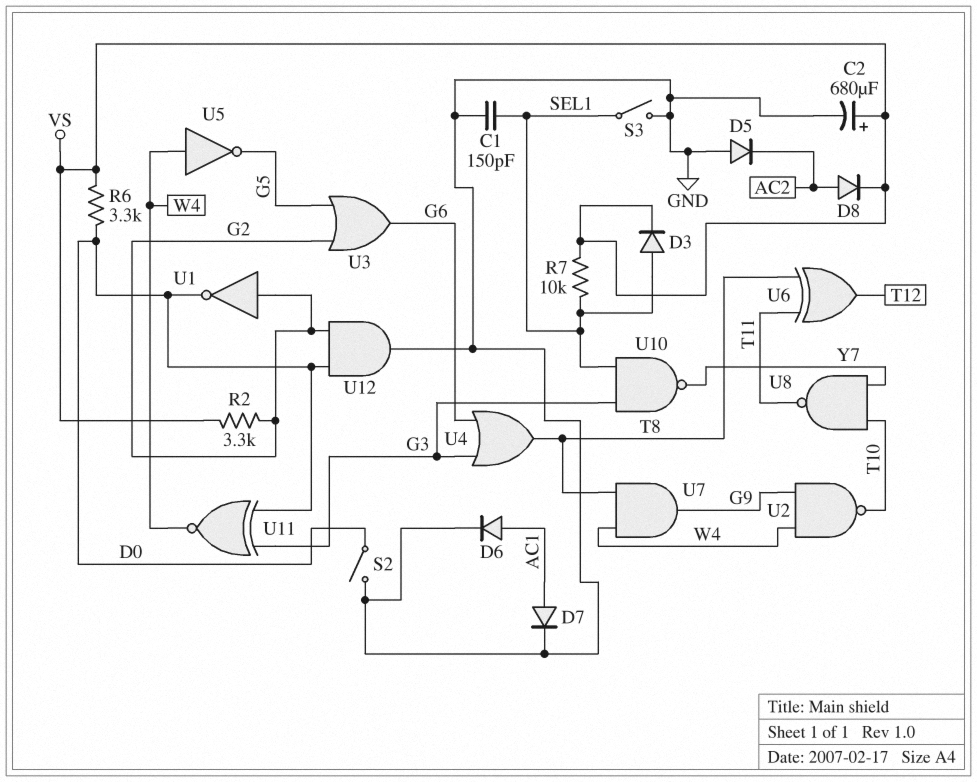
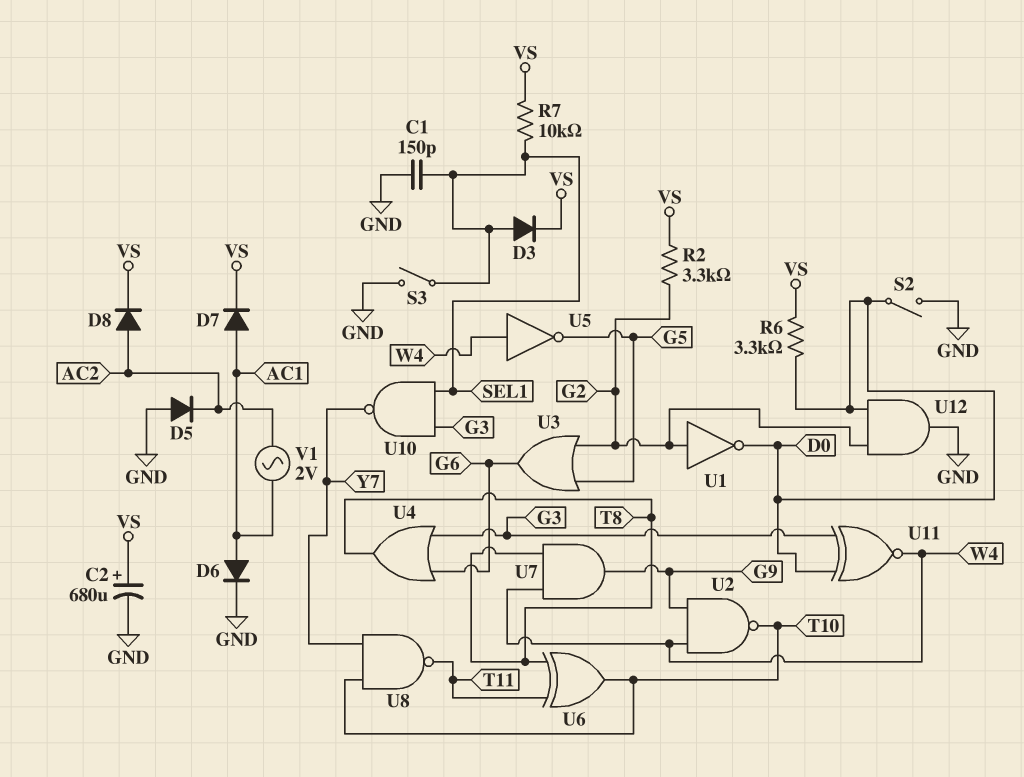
D7: diode (A AC1, K GND) -> diode (A AC1, K VS)
U6: XOR (in T8, in T11, out T12) -> XOR (in T8, in T11, out T10)
V1: none -> AC 2V (AC1, AC2)

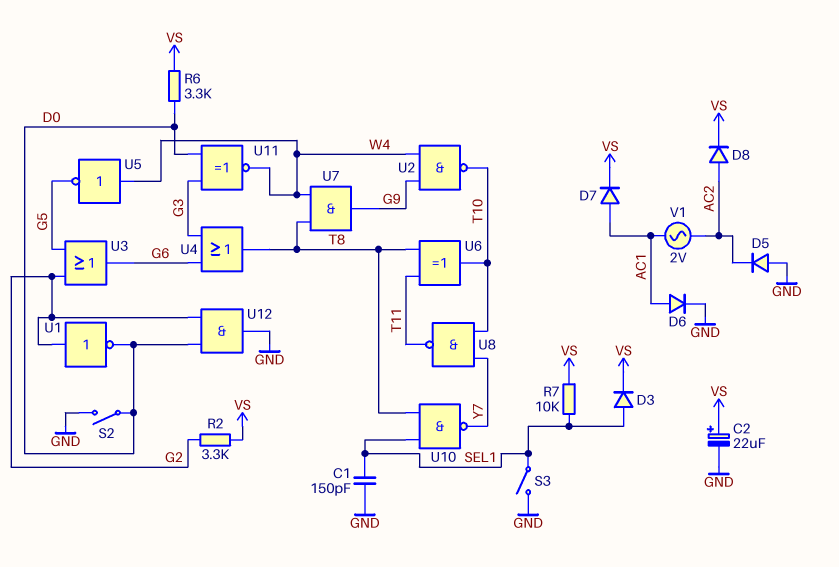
C2: 680uF (plus VS, minus GND) -> 22uF (plus VS, minus GND)
U10: NAND (in G3, in SEL1, out Y7) -> NAND (in SEL1, in T8, out Y7)

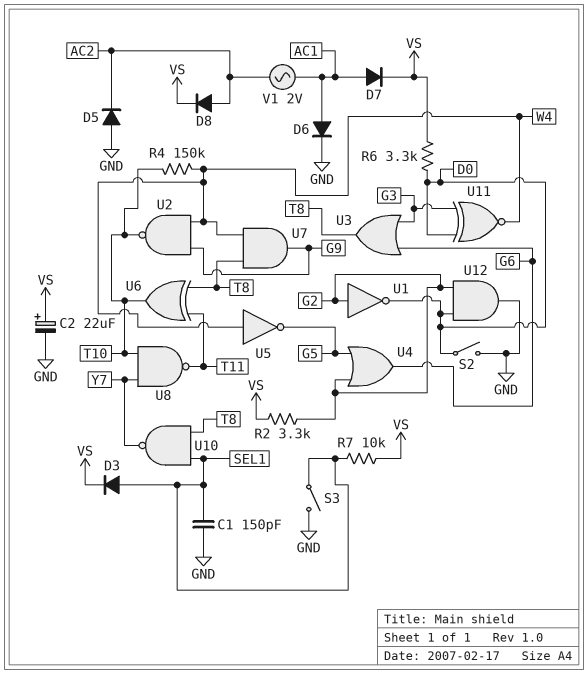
R4: none -> 150k (T10, W4)
U3: OR (in G2, in G5, out G6) -> OR (in G3, in G6, out T8)
U4: OR (in G3, in G6, out T8) -> OR (in G2, in G5, out G6)

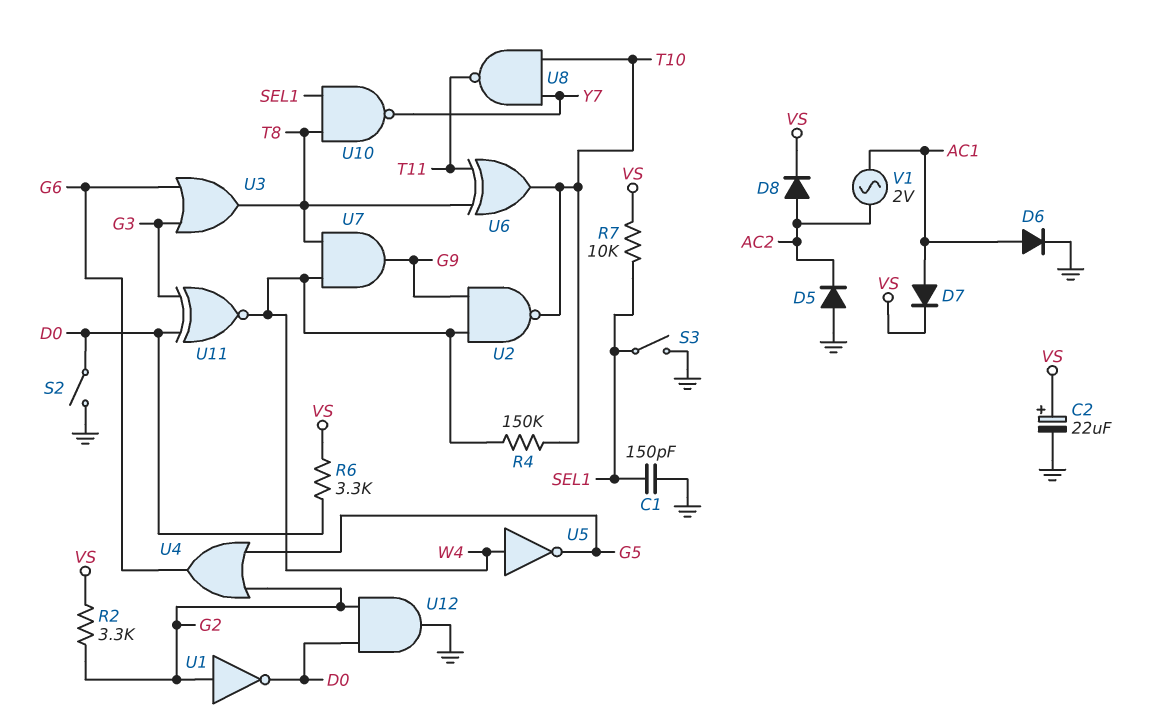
D3: diode (A SEL1, K VS) -> none

